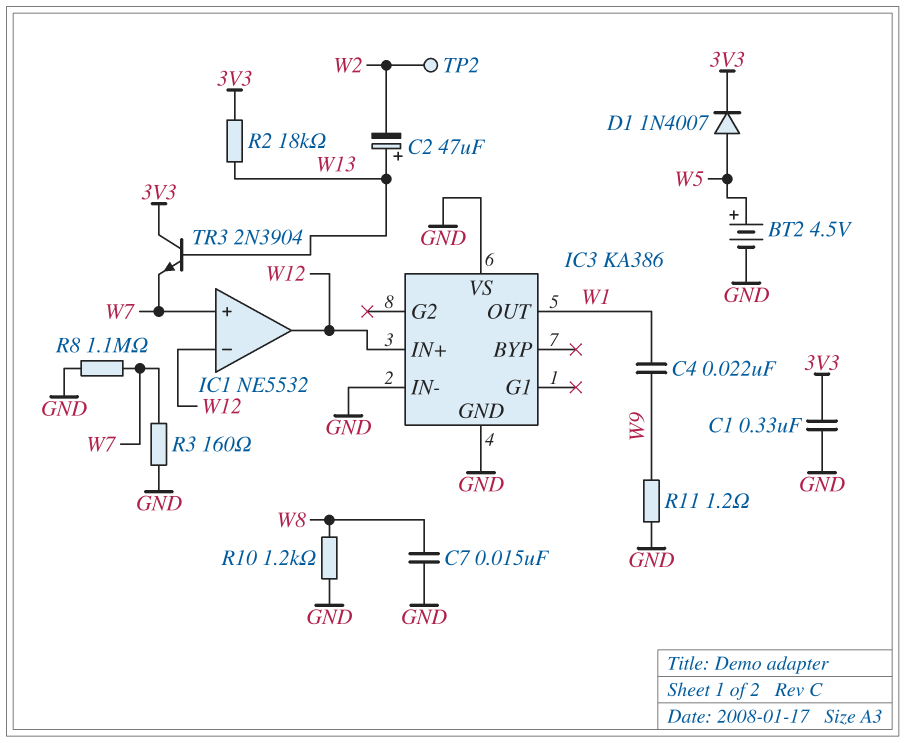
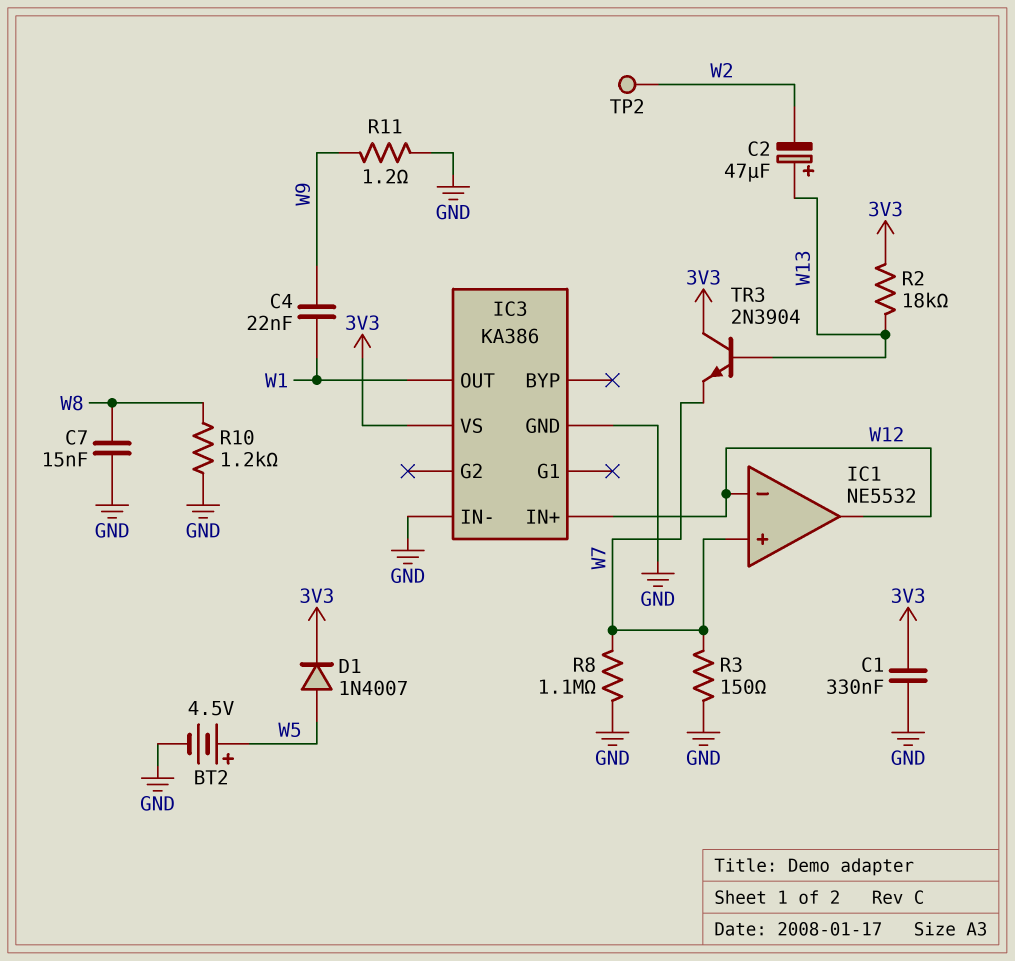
IC3 pin VS: GND -> 3V3
R3: 160 (GND, W7) -> 150 (GND, W7)

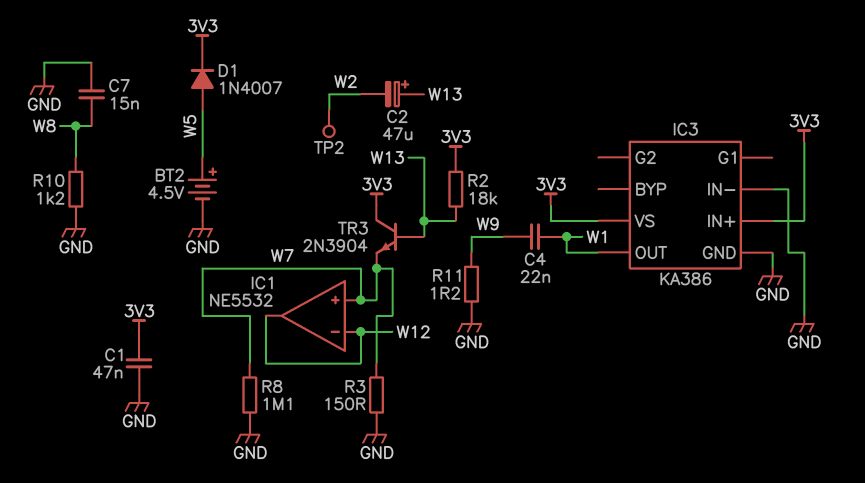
C1: 330nF (3V3, GND) -> 47nF (3V3, GND)
IC3 pin IN+: W12 -> 3V3

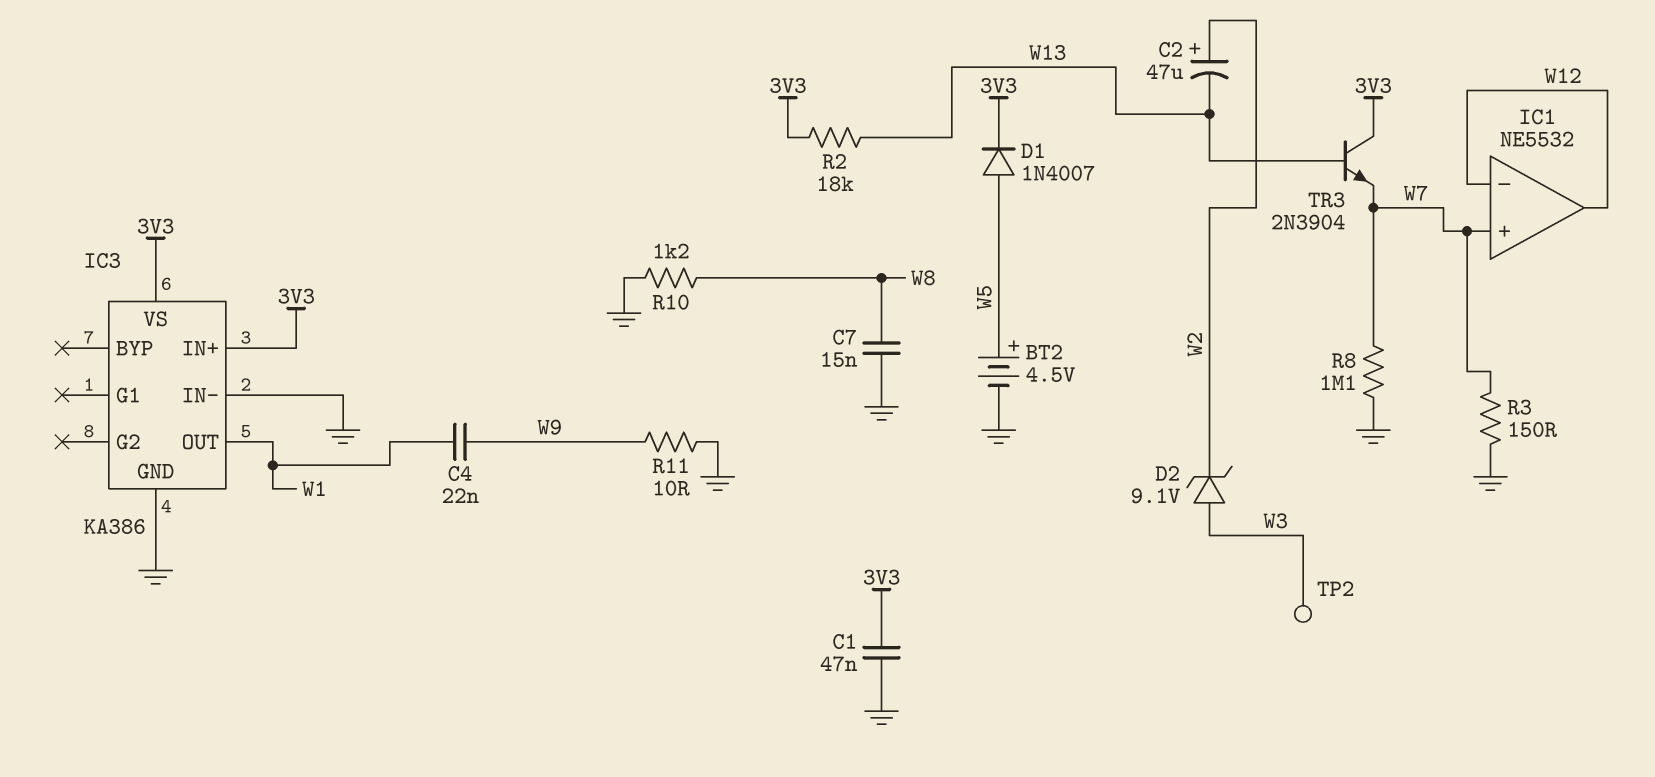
C2: 47uF (plus W13, minus W2) -> 47uF (plus W2, minus W13)
D2: none -> zener 9.1V (A W3, K W2)
R11: 1.2 (GND, W9) -> 10 (GND, W9)
TP2: test point (W2) -> test point (W3)

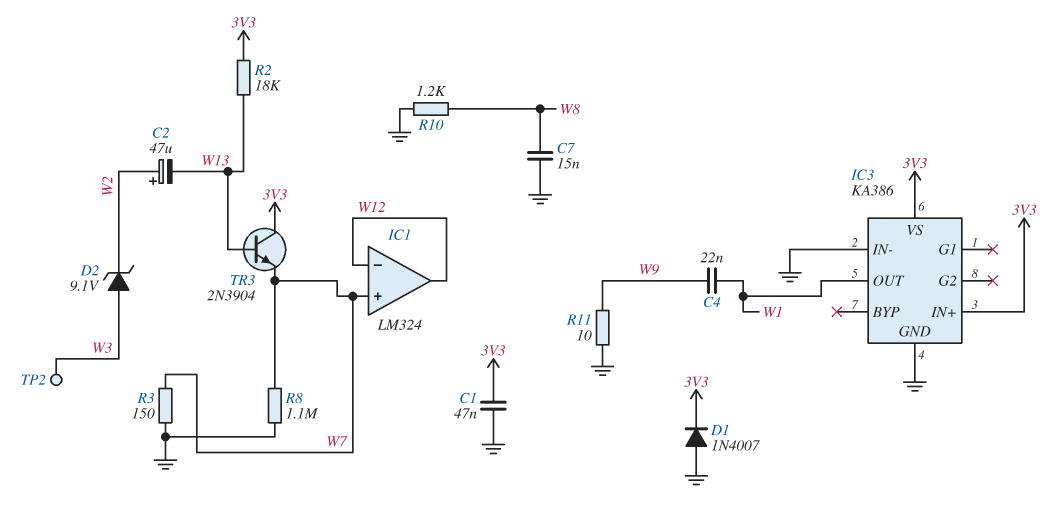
BT2: 4.5V (plus W5, minus GND) -> none
D1: diode 1N4007 (A W5, K 3V3) -> diode 1N4007 (A GND, K 3V3)
IC1: NE5532 -> LM324

